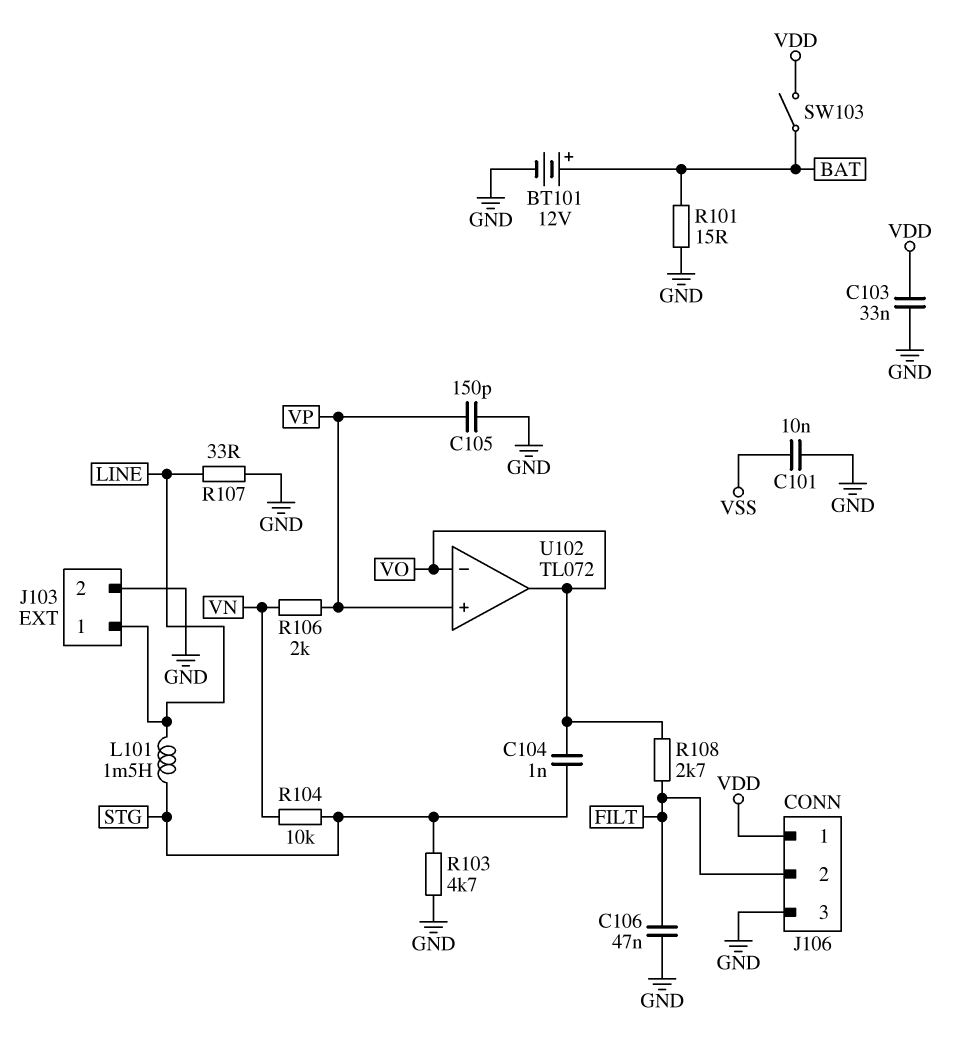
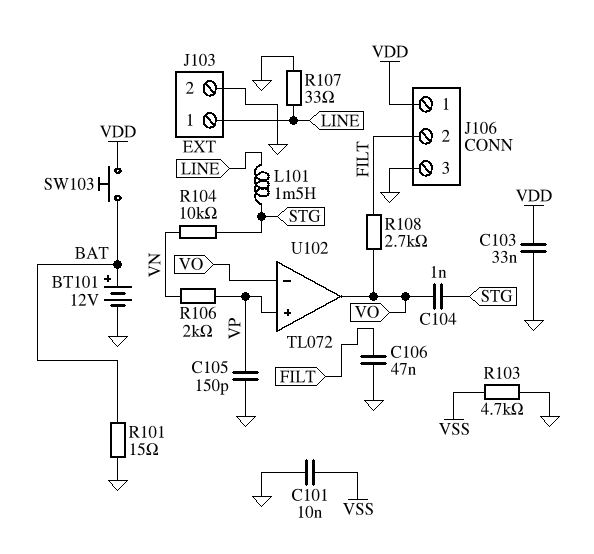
R103: 4.7k (GND, STG) -> 4.7k (GND, VSS)
SW103: switch (BAT, VDD) -> button (BAT, VDD)

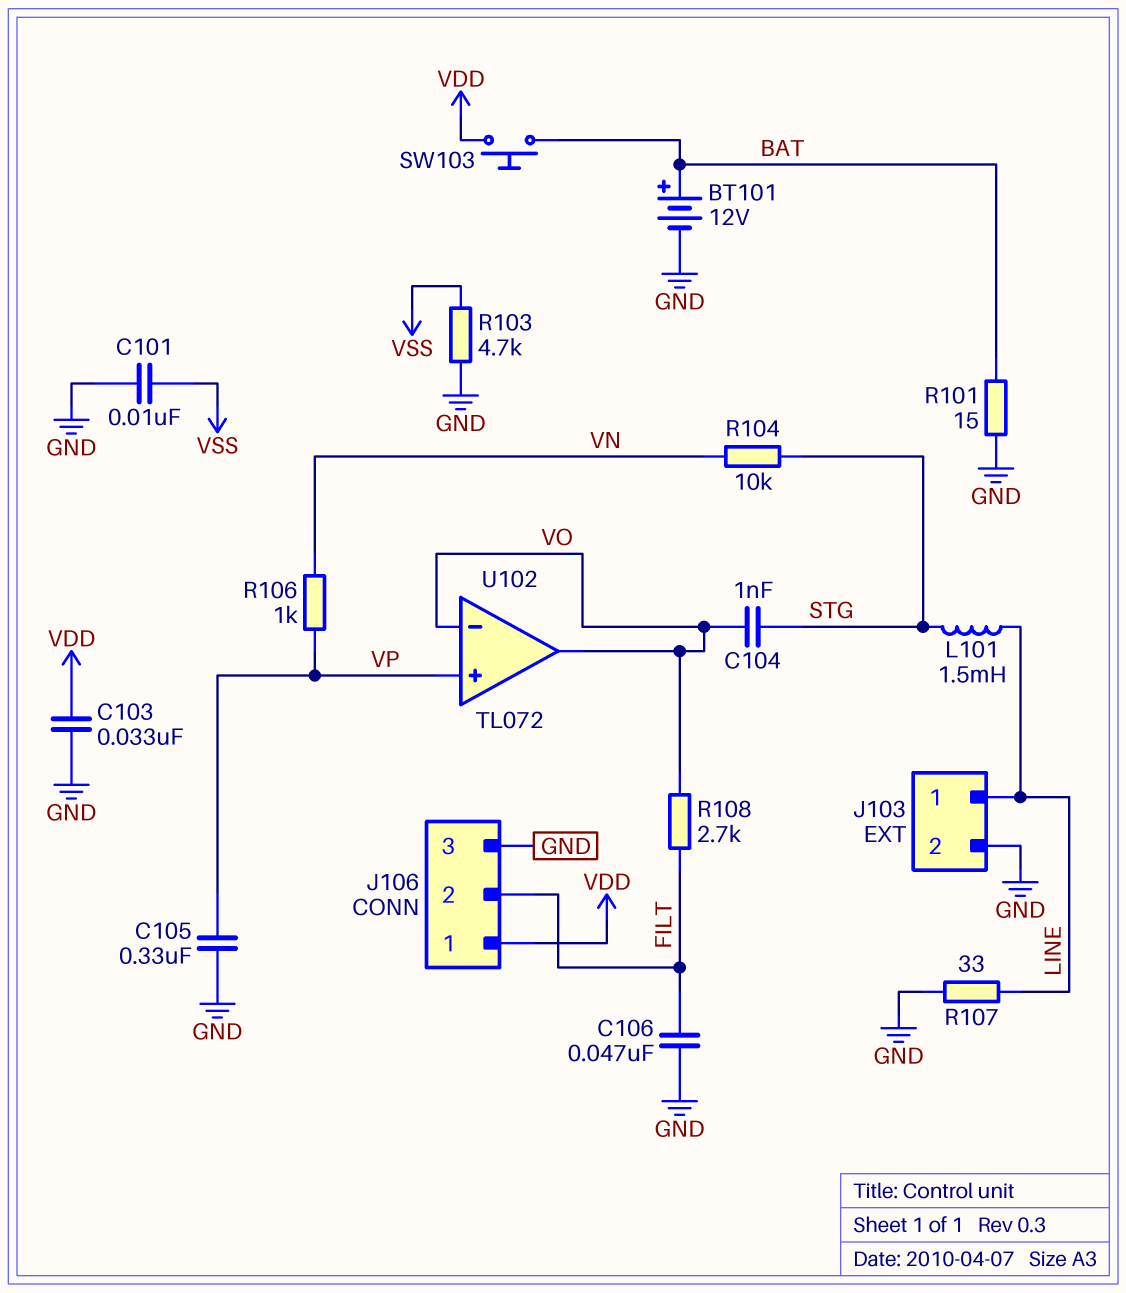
C105: 150pF (GND, VP) -> 330nF (GND, VP)
R106: 2k (VN, VP) -> 1k (VN, VP)

